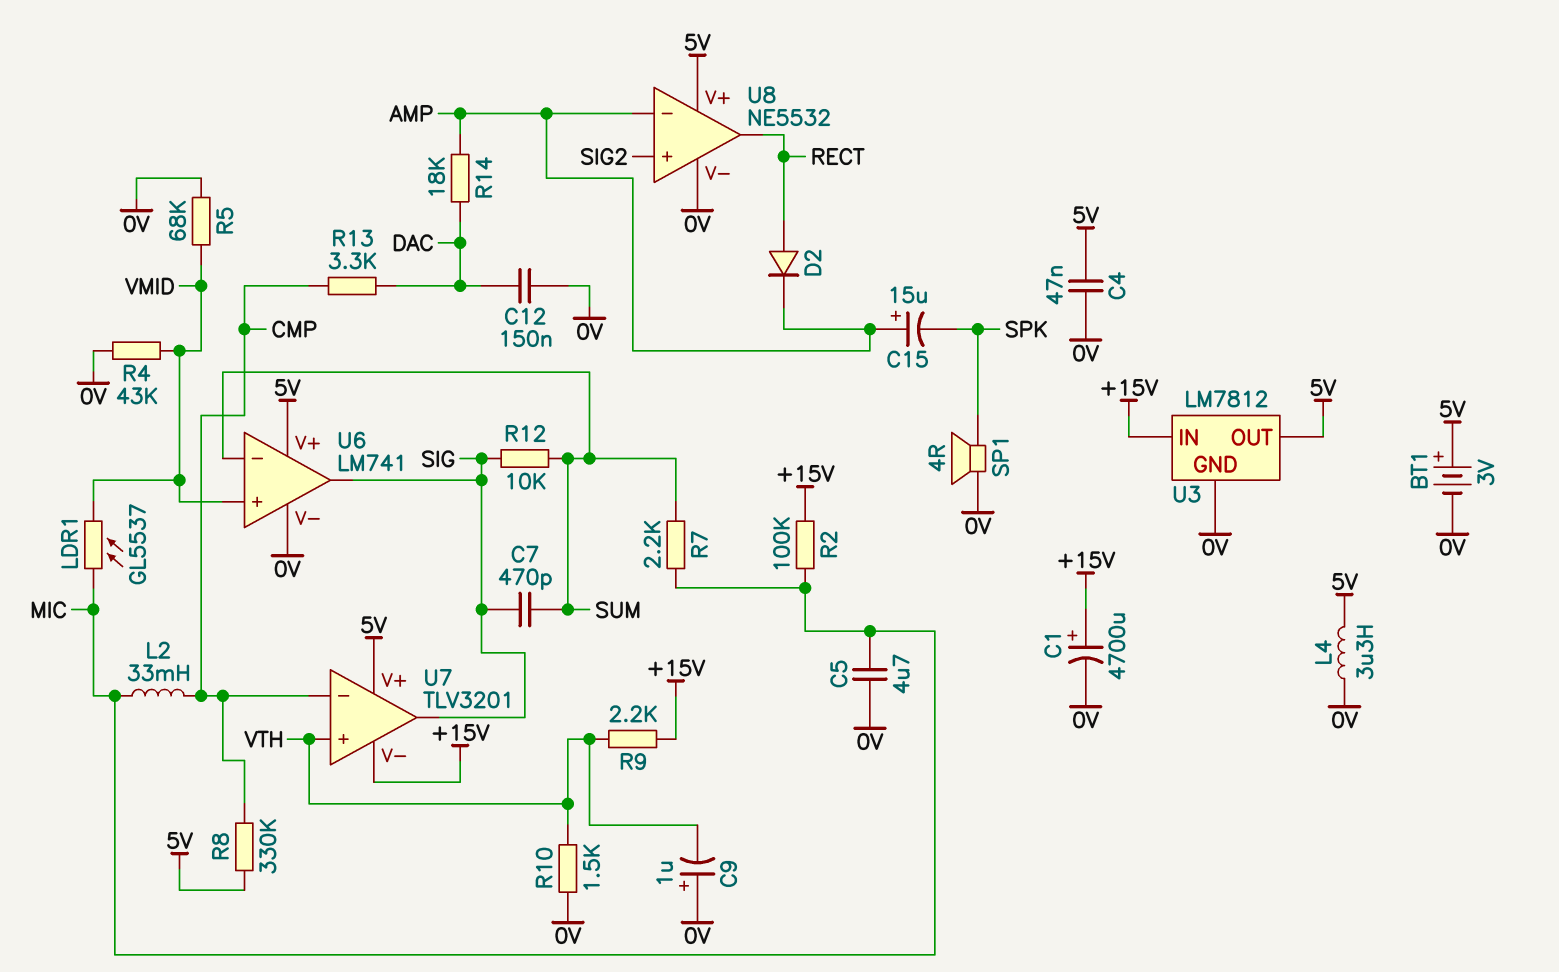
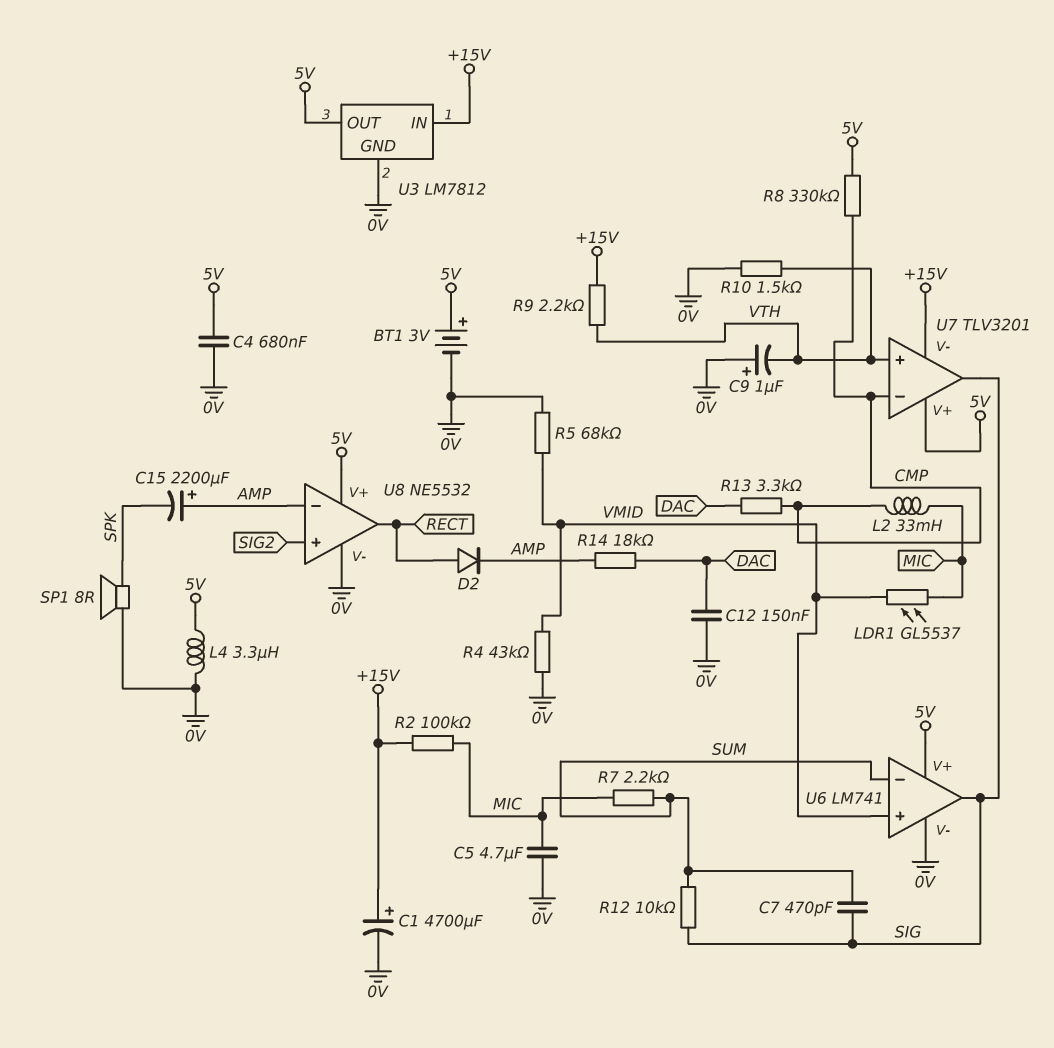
C4: 47nF (0V, 5V) -> 680nF (0V, 5V)
C15: 15uF (plus AMP, minus SPK) -> 2200uF (plus AMP, minus SPK)
SP1: speaker 4R (0V, SPK) -> speaker 8R (0V, SPK)

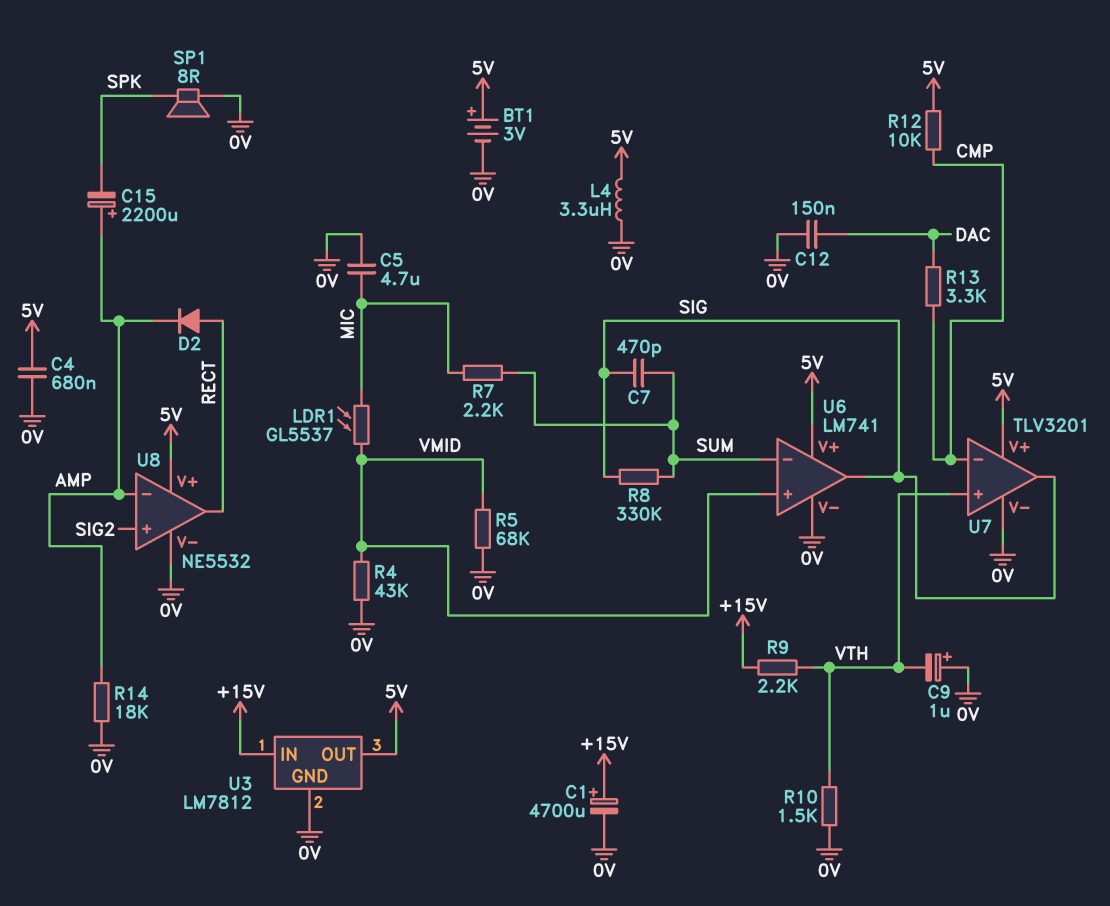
L2: 33mH (CMP, MIC) -> none
R2: 100k (+15V, MIC) -> none
R8: 330k (5V, CMP) -> 330k (SIG, SUM)
R12: 10k (SIG, SUM) -> 10k (5V, CMP)
R14: 18k (AMP, DAC) -> 18k (0V, AMP)
U7 pin V-: +15V -> 0V

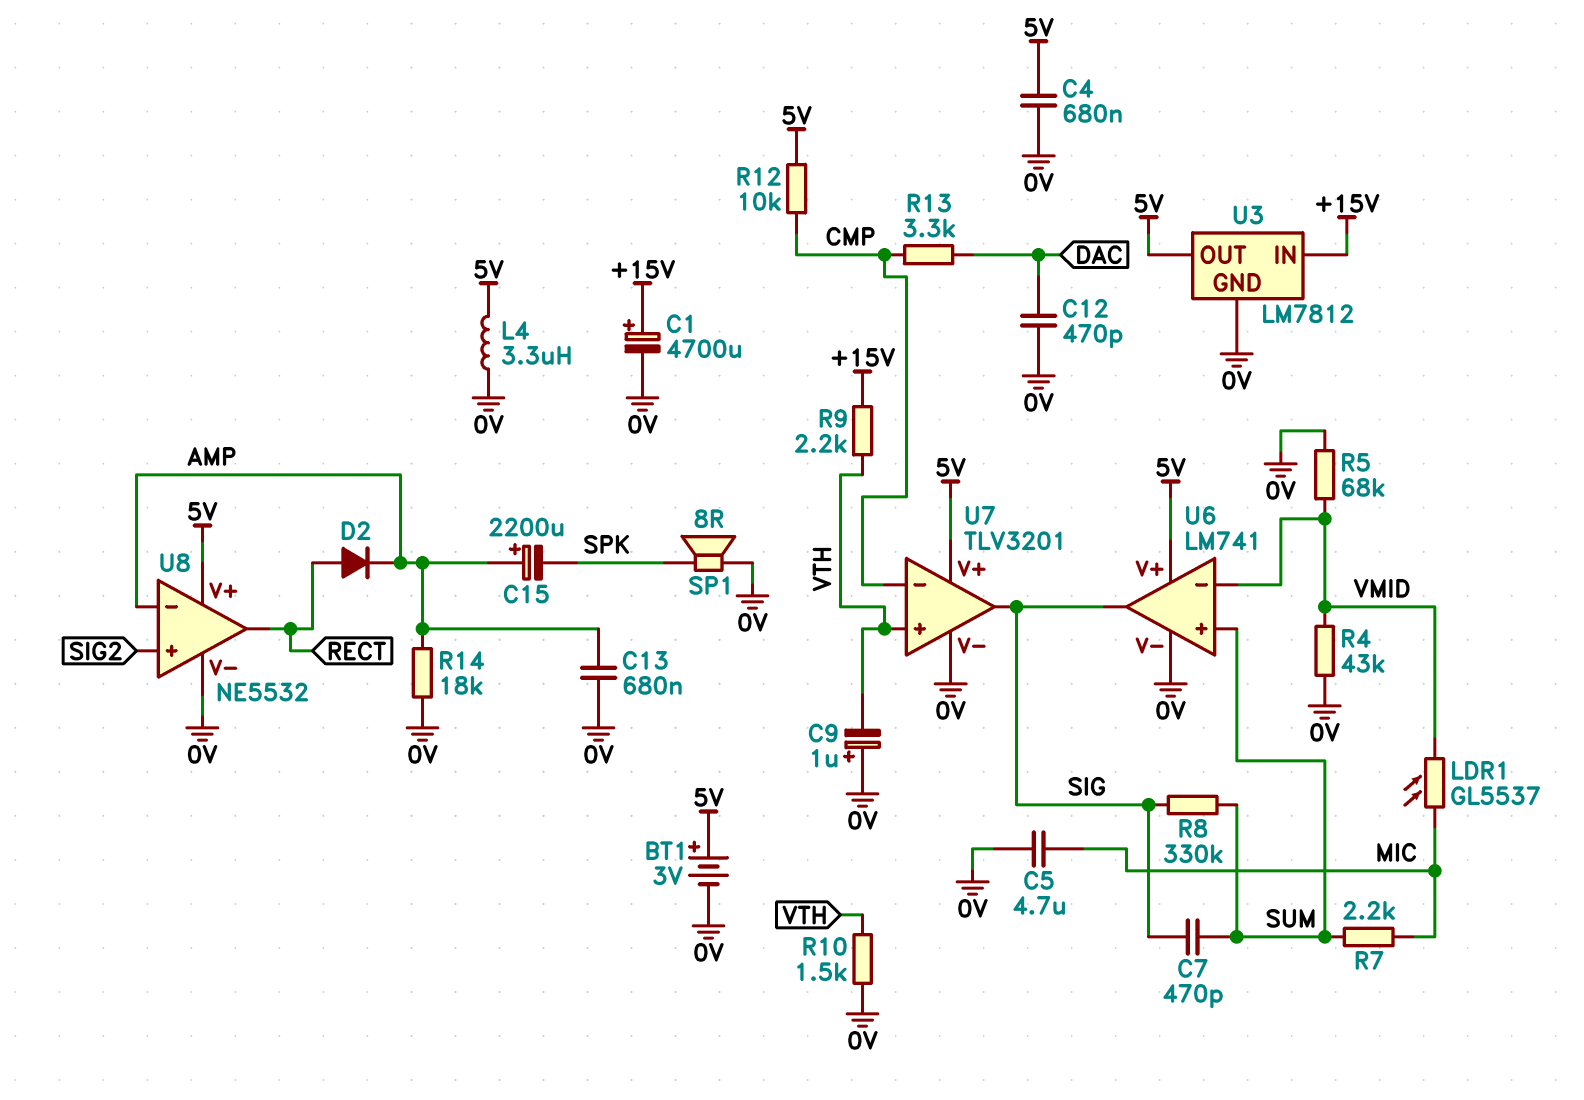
C12: 150nF (0V, DAC) -> 470pF (0V, DAC)
C13: none -> 680nF (0V, AMP)
U6 pin in+: VMID -> SUM
U6 pin in-: SUM -> VMID

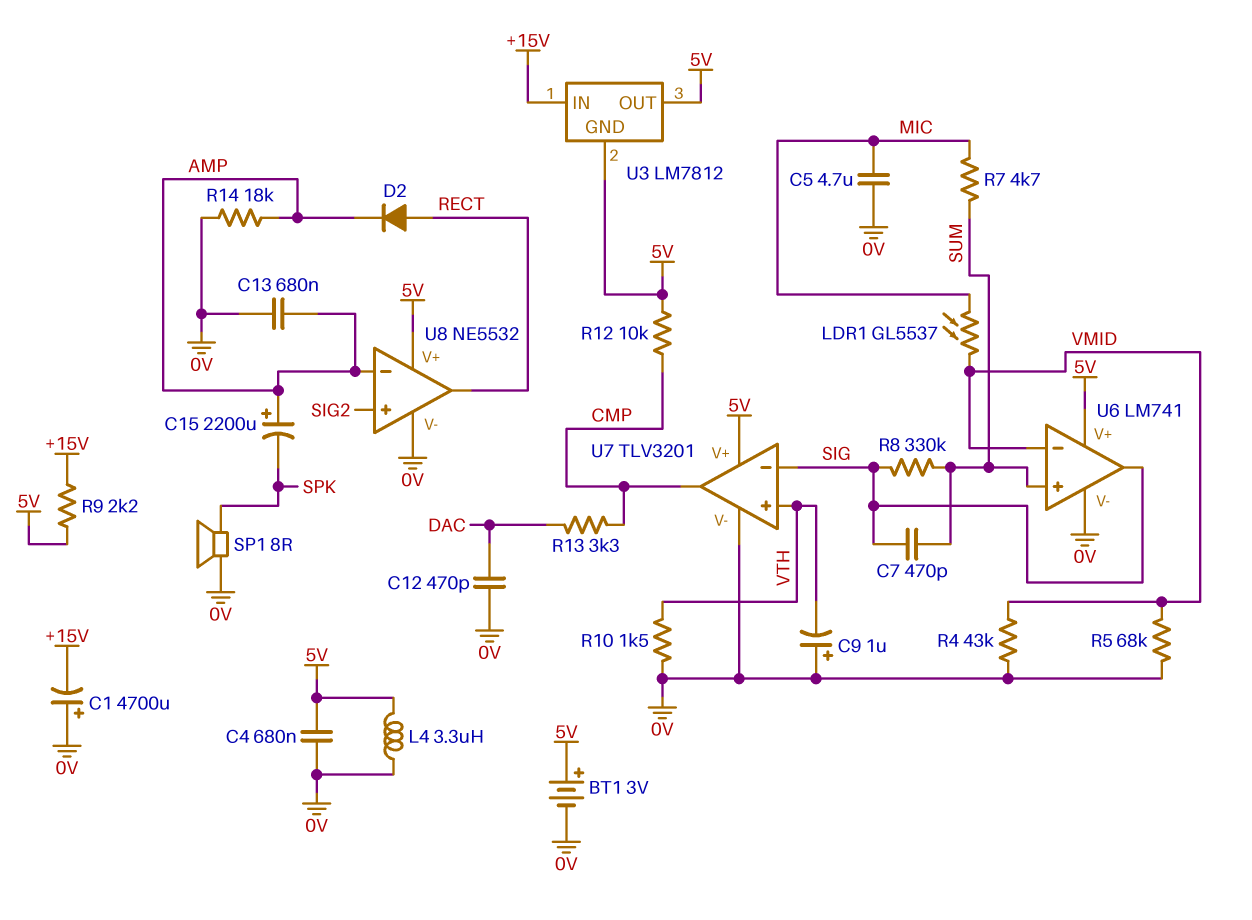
C1: 4700uF (plus +15V, minus 0V) -> 4700uF (plus 0V, minus +15V)
R7: 2.2k (MIC, SUM) -> 4.7k (MIC, SUM)
R9: 2.2k (+15V, VTH) -> 2.2k (+15V, 5V)
U3 pin GND: 0V -> 5V
U7 pin in-: CMP -> SIG
U7 pin out: SIG -> CMP

